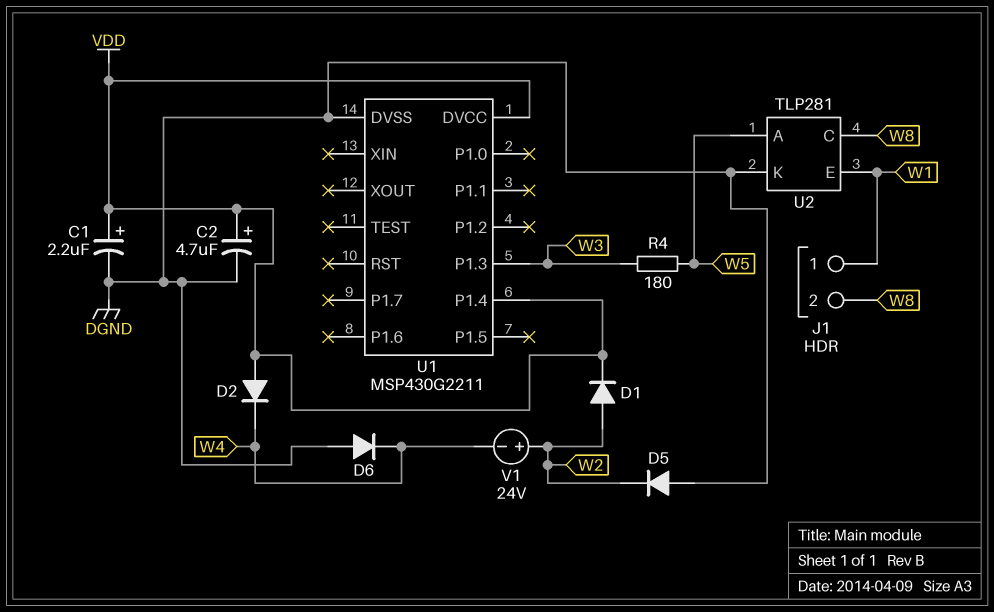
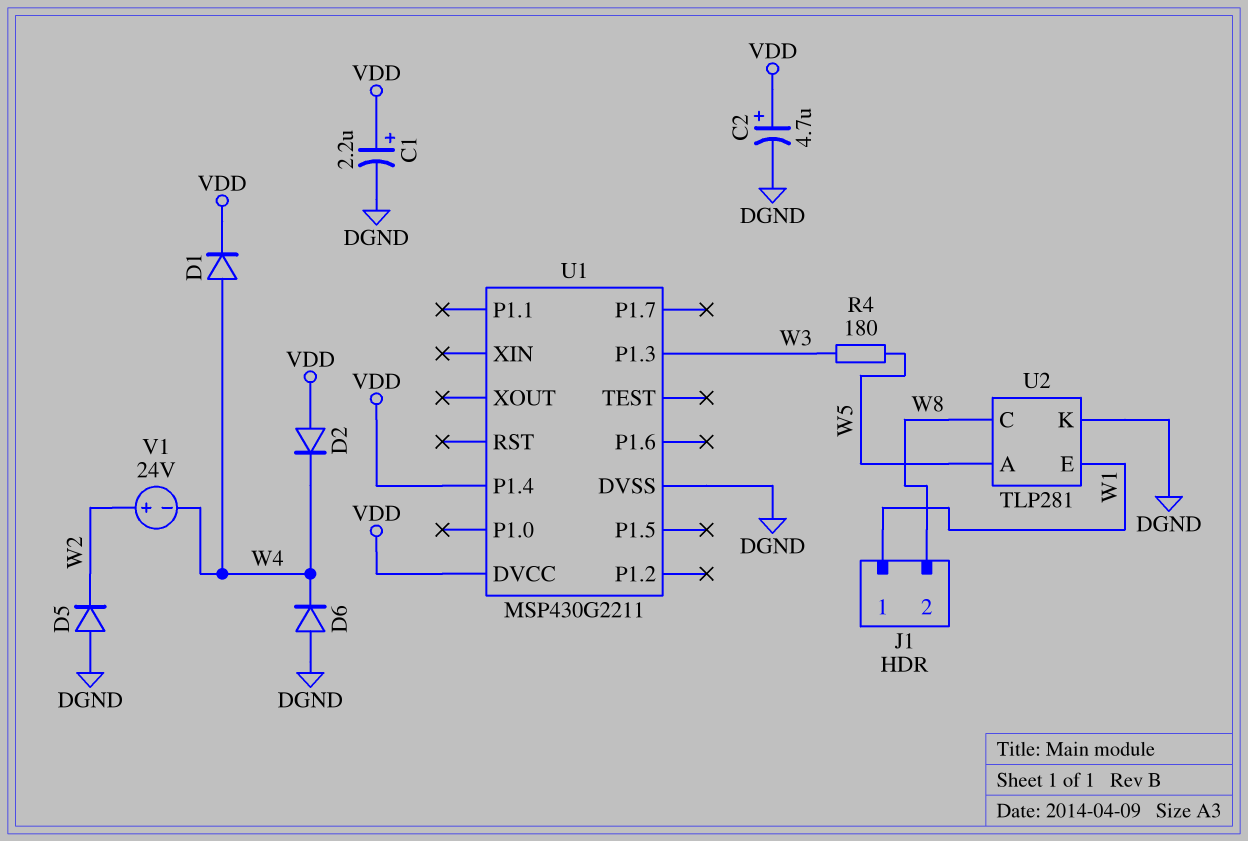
D1: diode (A W2, K VDD) -> diode (A W4, K VDD)

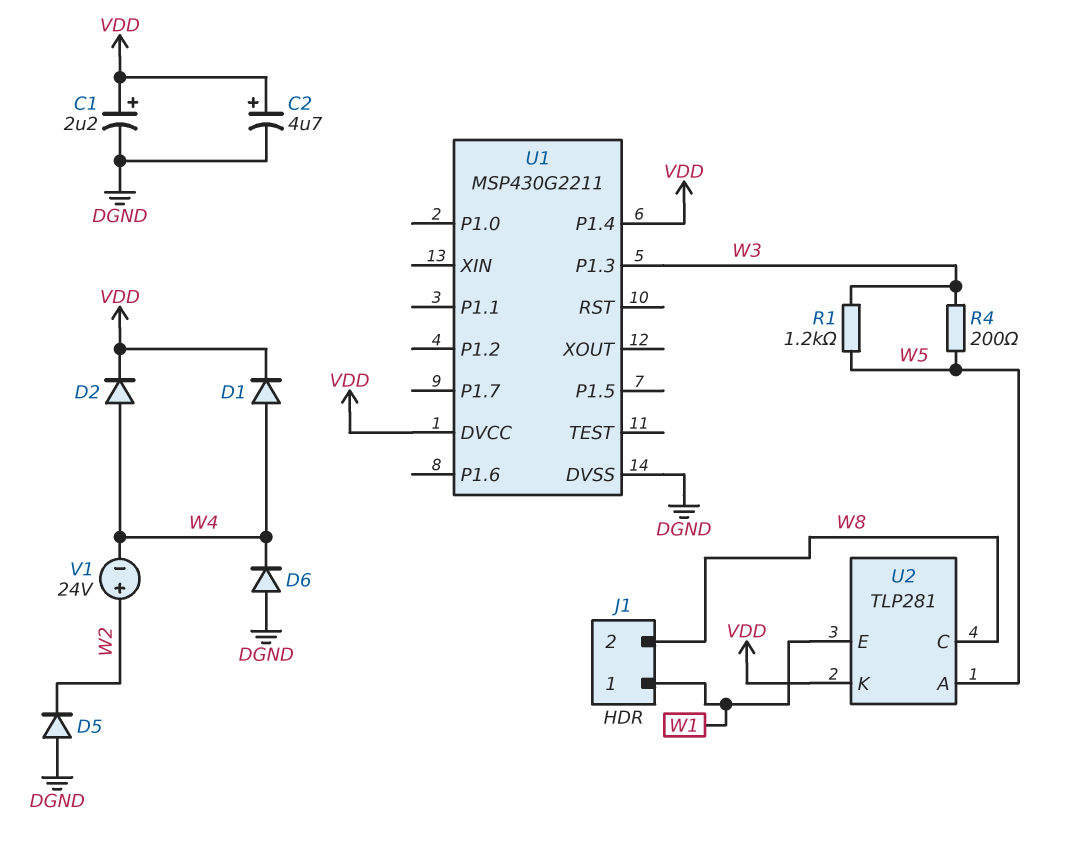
D2: diode (A VDD, K W4) -> diode (A W4, K VDD)
R1: none -> 1.2k (W3, W5)
R4: 180 (W3, W5) -> 200 (W3, W5)
U2 pin K: DGND -> VDD

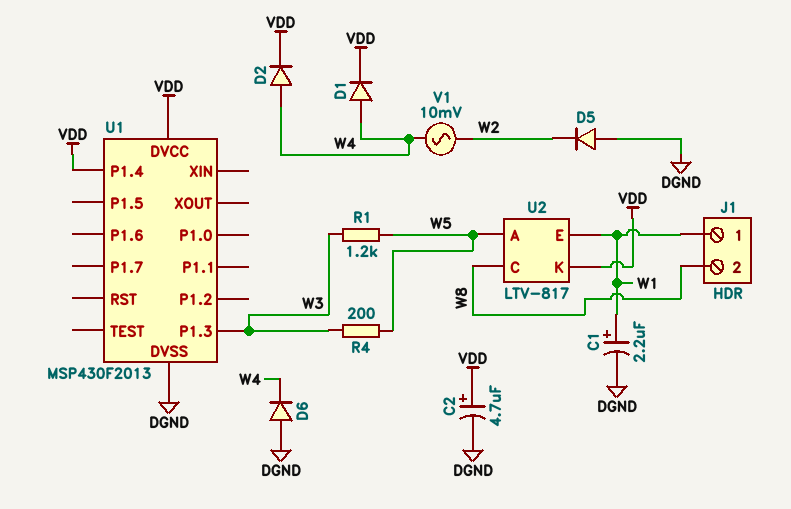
C1: 2.2uF (plus VDD, minus DGND) -> 2.2uF (plus W1, minus DGND)
U1: MSP430G2211 -> MSP430F2013
U2: TLP281 -> LTV-817
V1: 24V (plus W2, minus W4) -> AC 10mV (W2, W4)

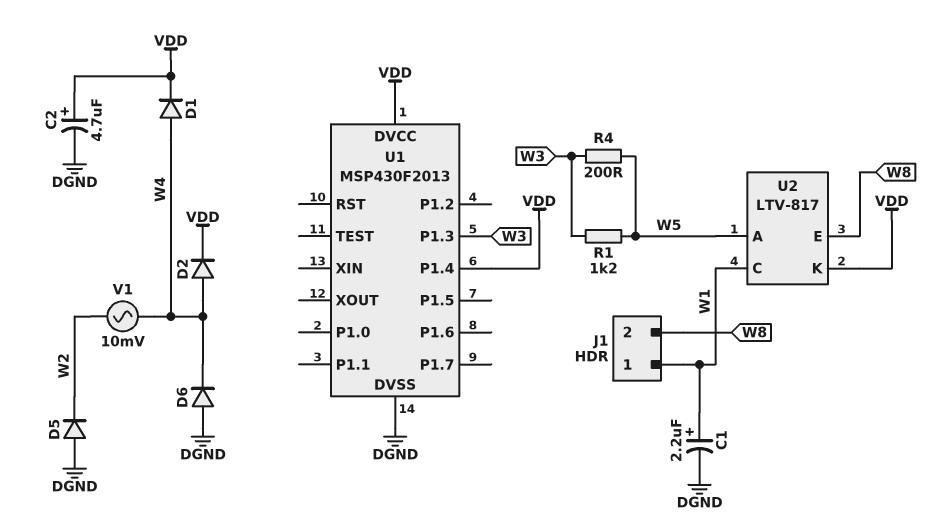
U2 pin C: W8 -> W1
U2 pin E: W1 -> W8

